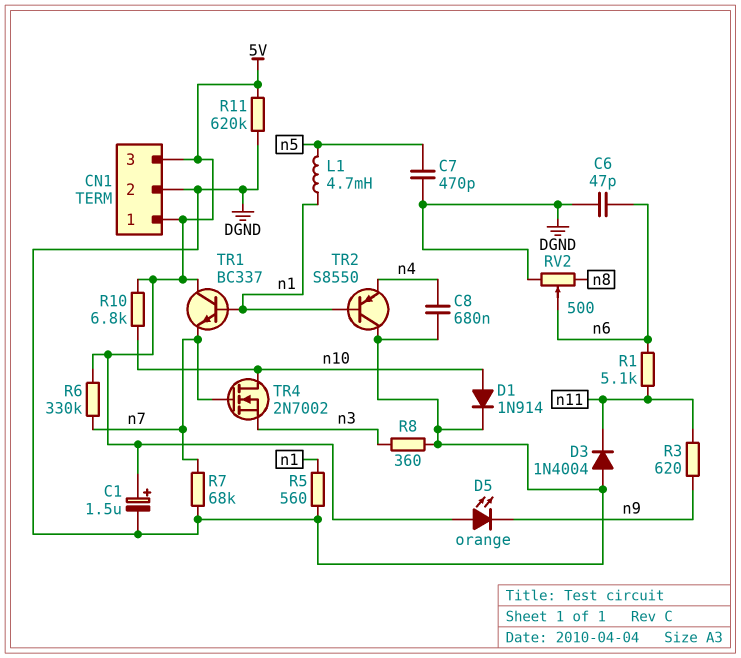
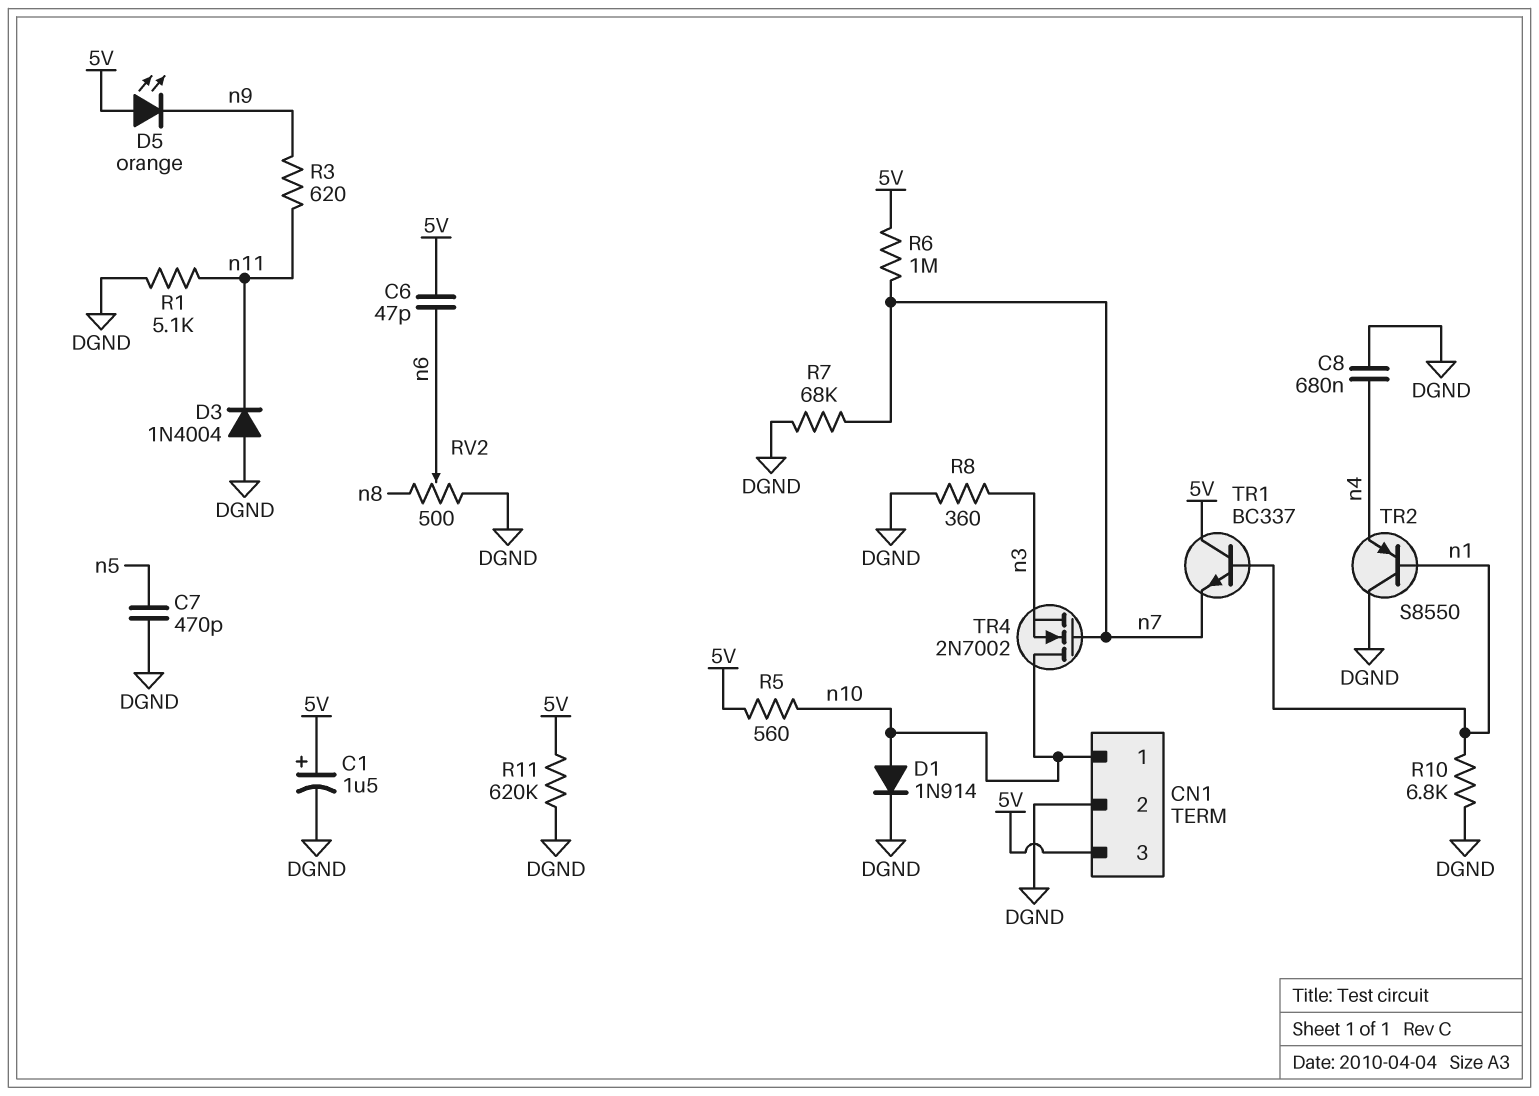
C6: 47pF (DGND, n6) -> 47pF (5V, n6)
CN1 pin 1: 5V -> n10
L1: 4.7mH (n1, n5) -> none
R1: 5.1k (n6, n11) -> 5.1k (DGND, n11)
R5: 560 (DGND, n1) -> 560 (5V, n10)
R6: 330k (5V, n7) -> 1M (5V, n7)
R10: 6.8k (5V, n10) -> 6.8k (DGND, n1)

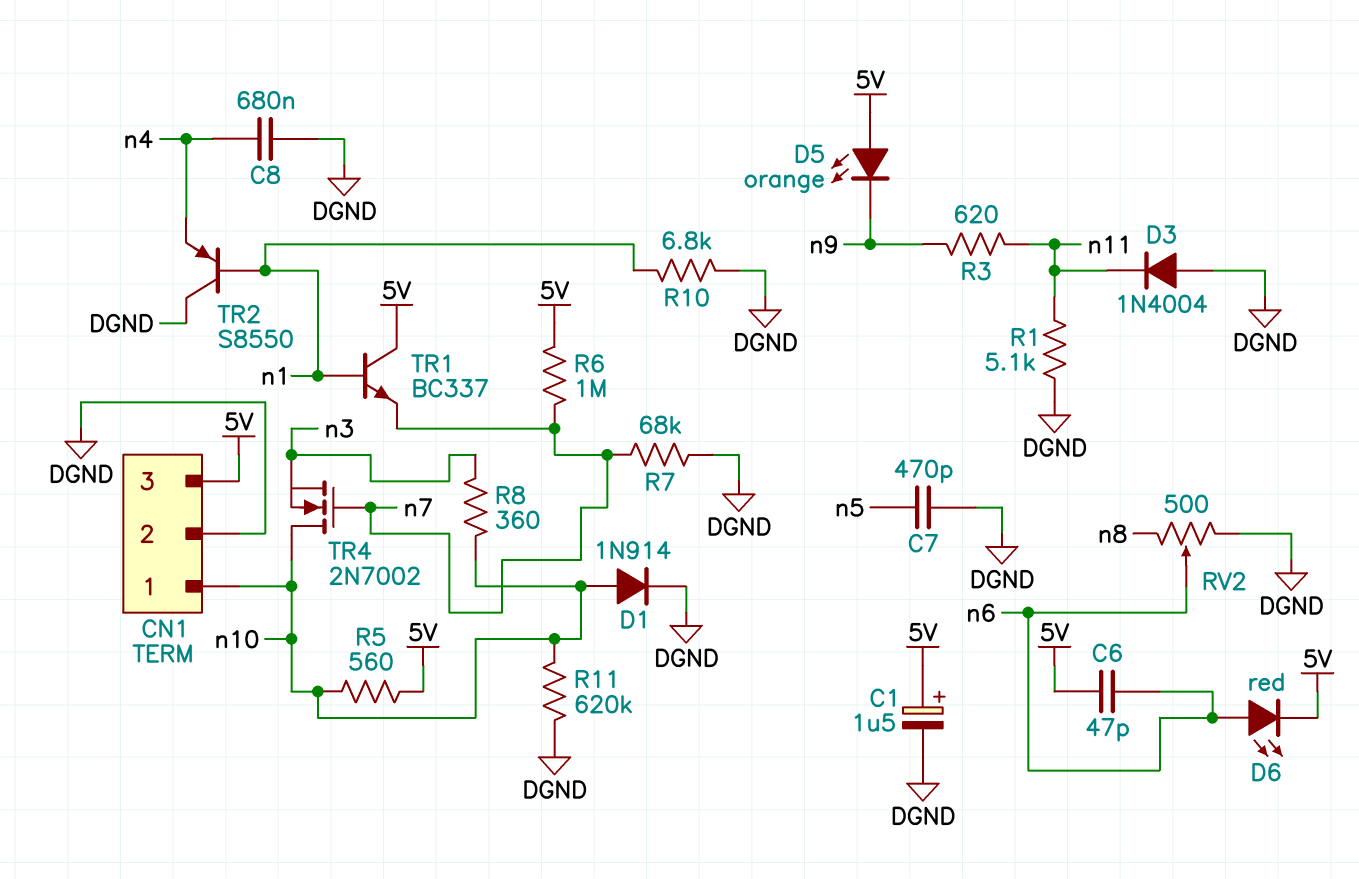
D6: none -> LED red (A n6, K 5V)
R8: 360 (DGND, n3) -> 360 (n3, n10)
R11: 620k (5V, DGND) -> 620k (DGND, n10)

